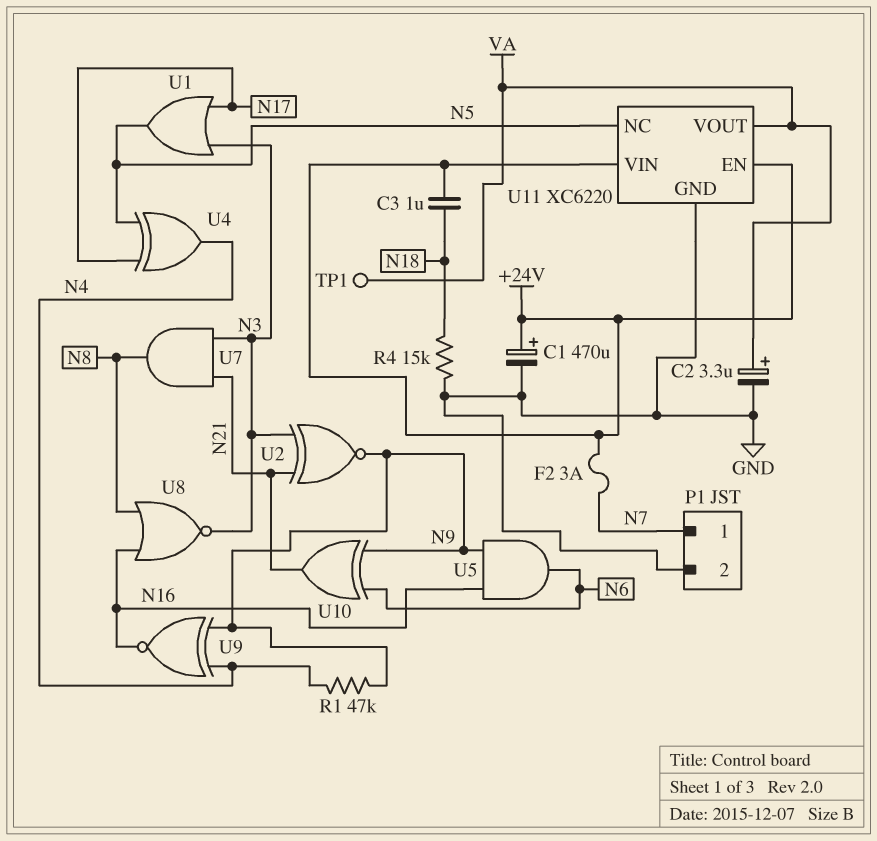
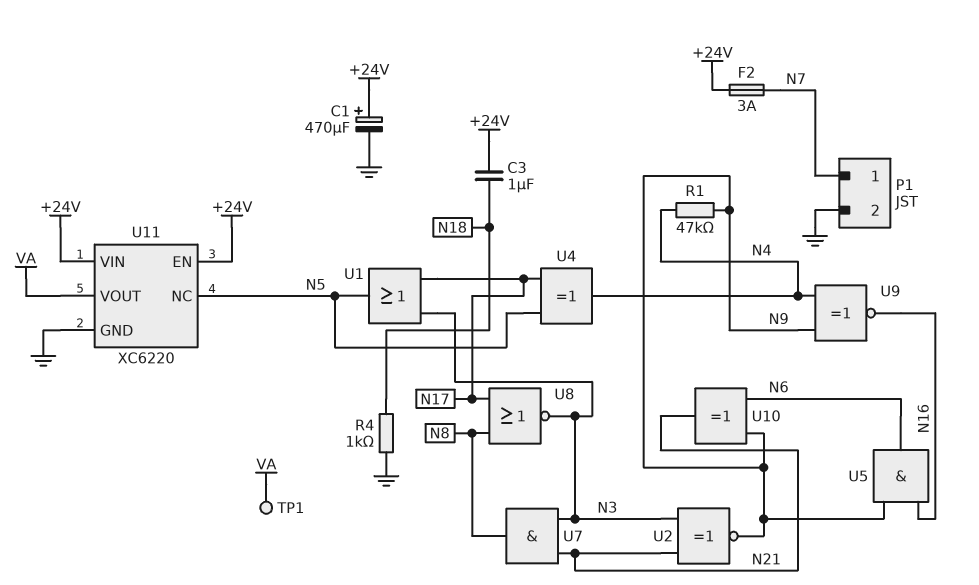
C2: 3.3uF (plus VA, minus GND) -> none
R4: 15k (GND, N18) -> 1k (GND, N18)
U8: NOR (in N8, in N16, out N3) -> NOR (in N8, in N17, out N3)

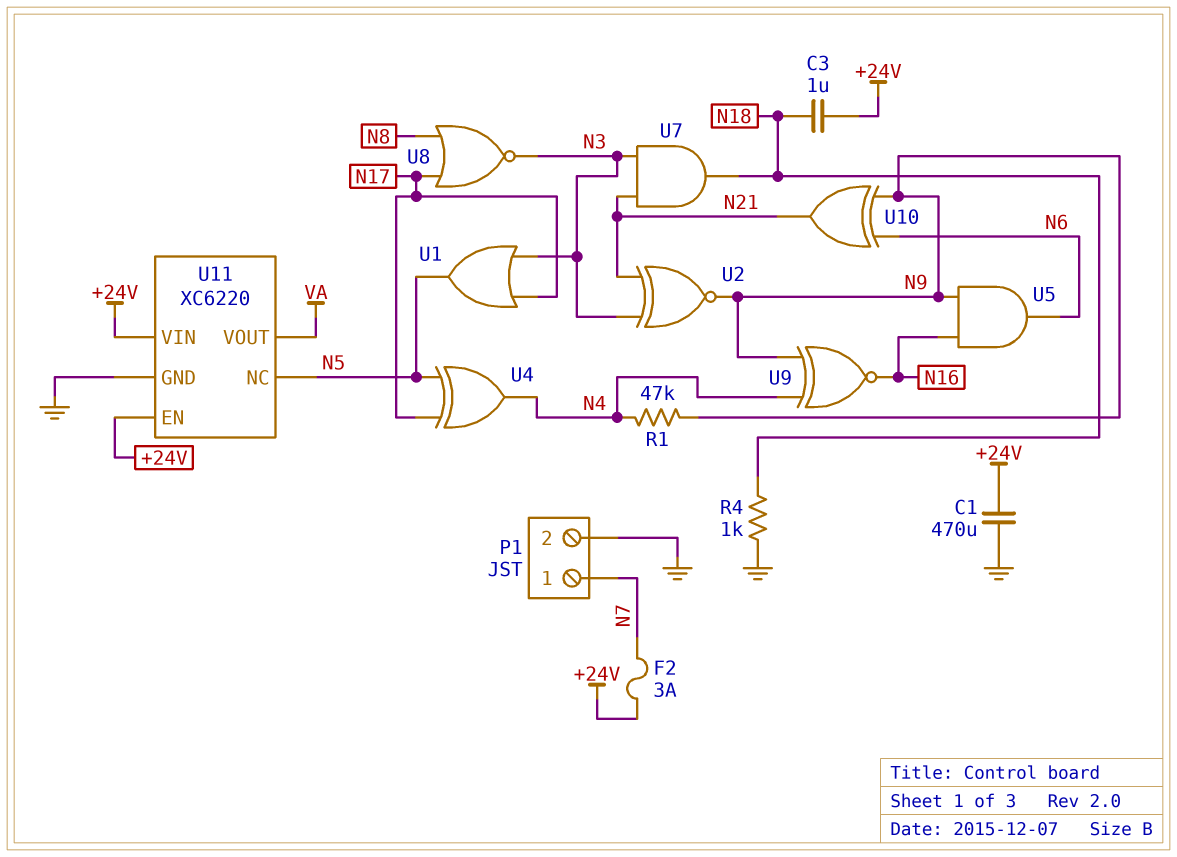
C1: 470uF (plus +24V, minus GND) -> 470uF (+24V, GND)
TP1: test point (VA) -> none
U7: AND (in N3, in N21, out N8) -> AND (in N3, in N21, out N18)

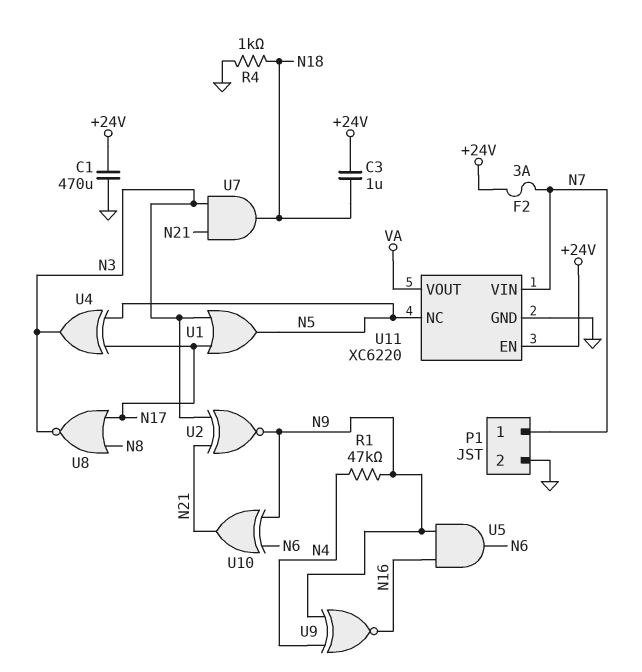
U4: XOR (in N5, in N17, out N4) -> XOR (in N5, in N17, out N3)
U11 pin VIN: +24V -> N7

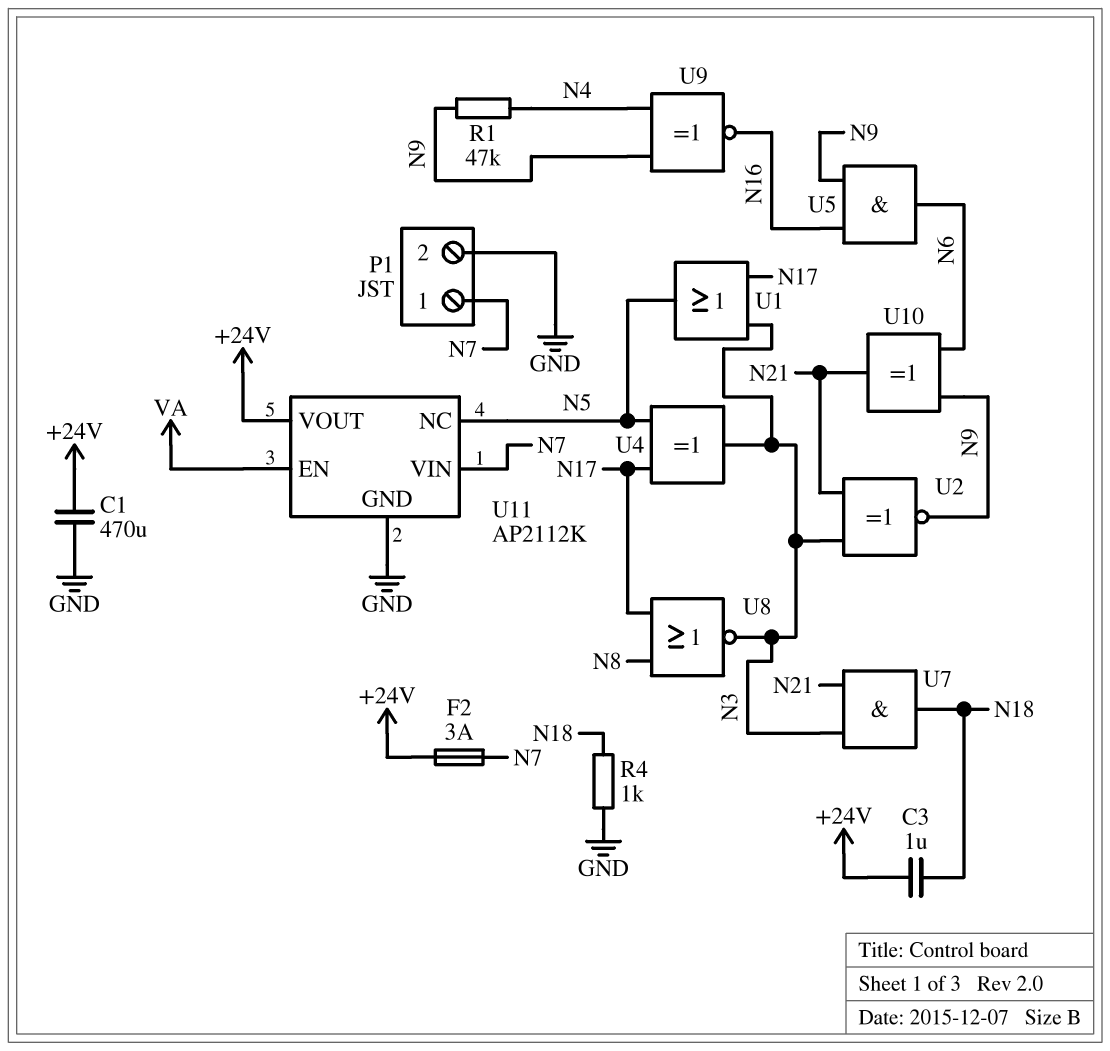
U11: XC6220 -> AP2112K
U11 pin EN: +24V -> VA
U11 pin VOUT: VA -> +24V

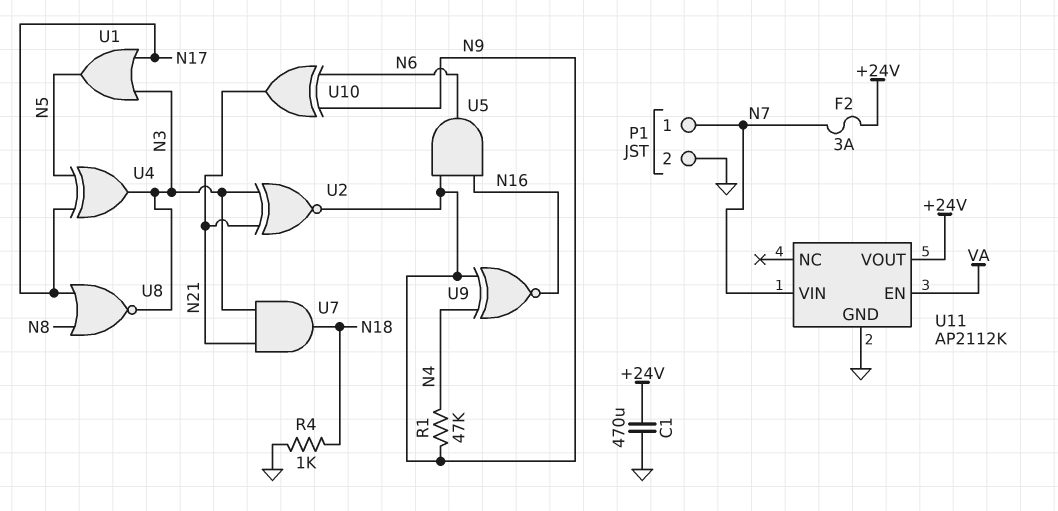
C3: 1uF (+24V, N18) -> none
U11 pin NC: N5 -> none

